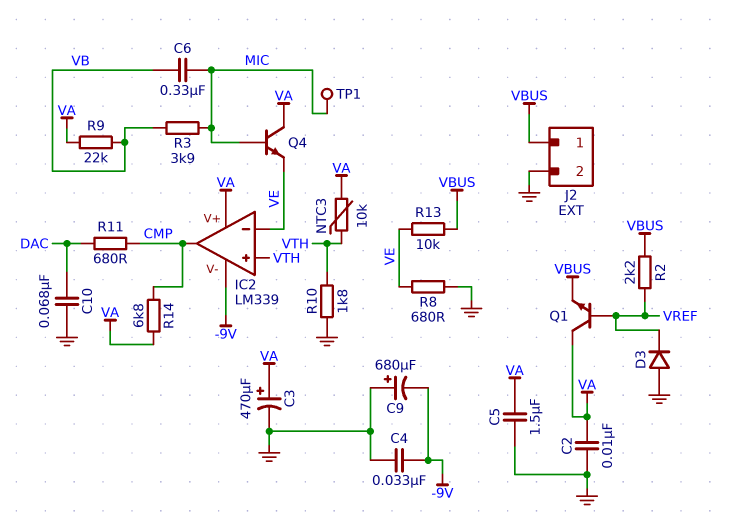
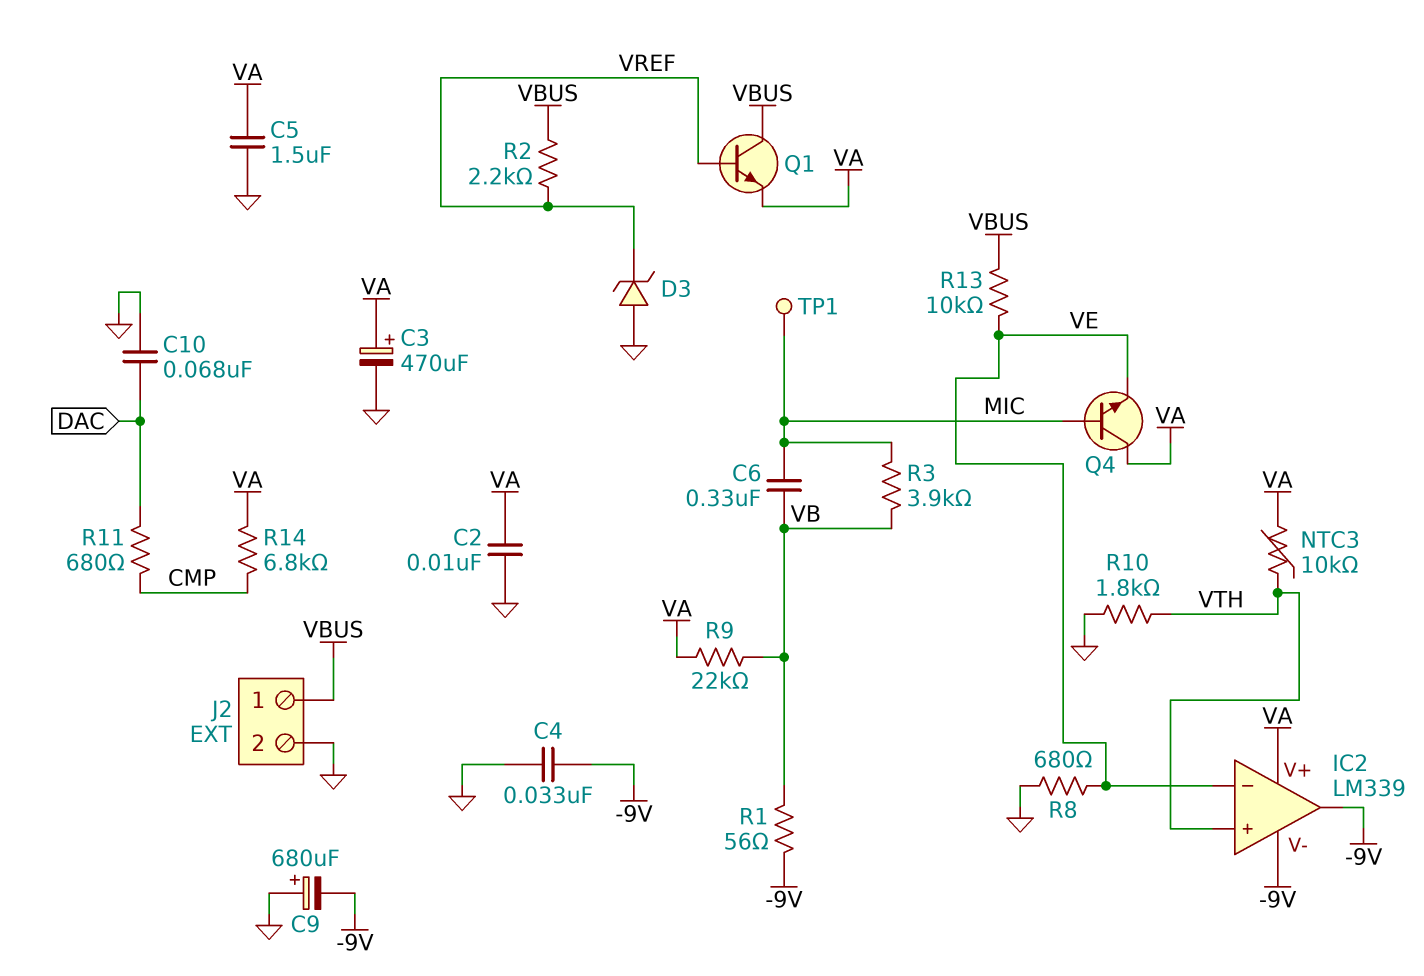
D3: diode (A GND, K VREF) -> zener (A GND, K VREF)
IC2 pin out: CMP -> -9V
Q1: NPN (B VREF, C VA, E VBUS) -> NPN (B VREF, C VBUS, E VA)
R1: none -> 56 (-9V, VB)

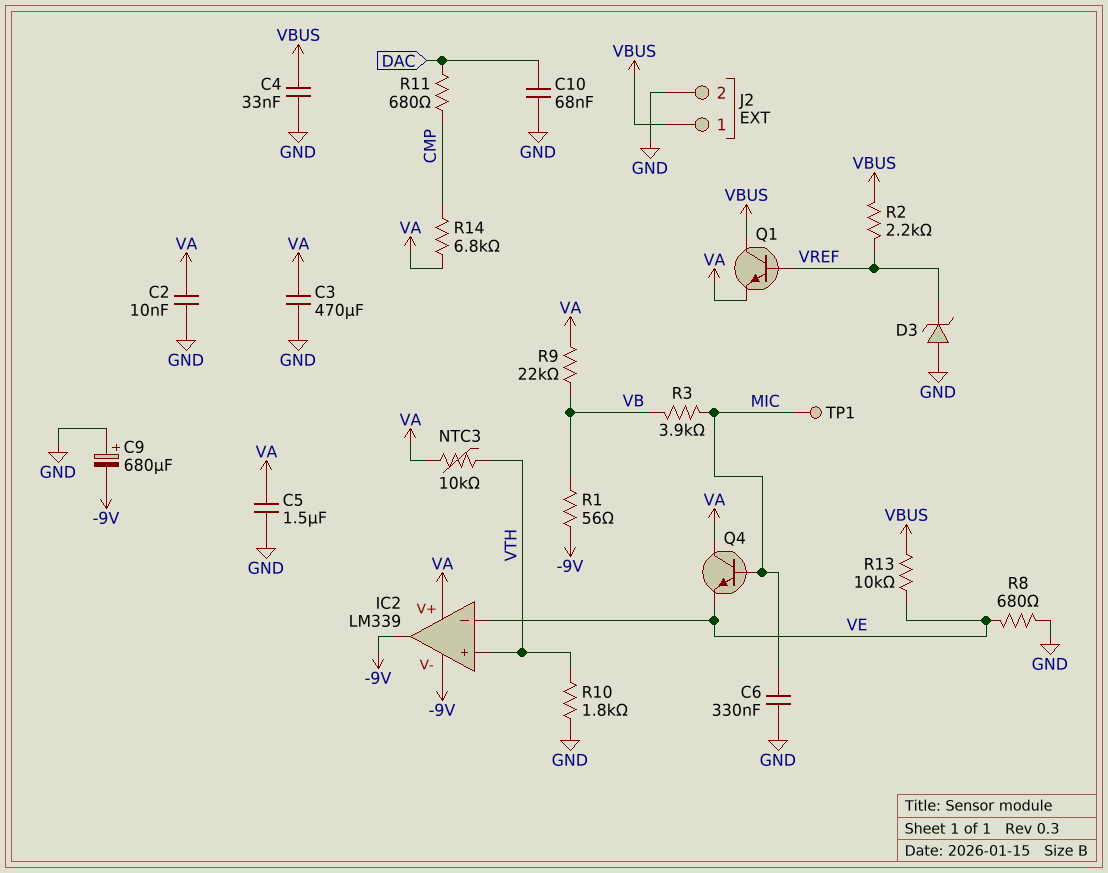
C3: 470uF (plus VA, minus GND) -> 470uF (GND, VA)
C4: 33nF (-9V, GND) -> 33nF (GND, VBUS)
C6: 330nF (MIC, VB) -> 330nF (GND, MIC)

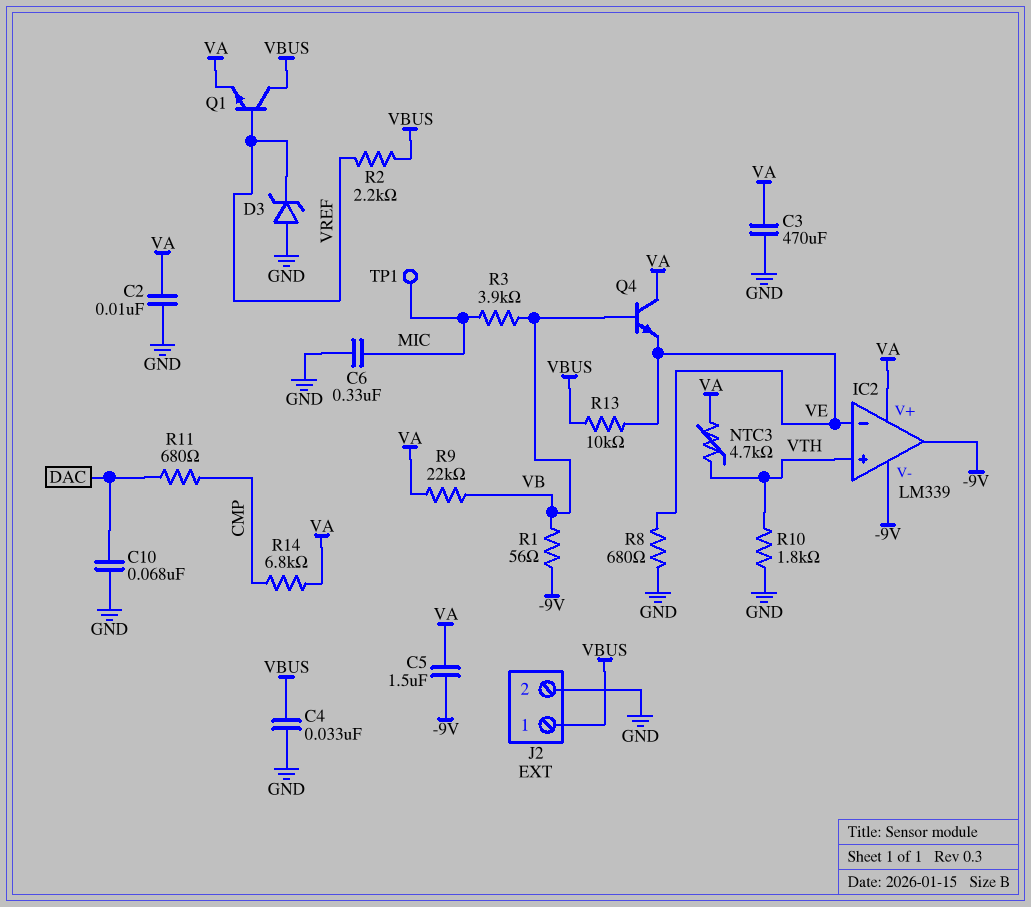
C5: 1.5uF (GND, VA) -> 1.5uF (-9V, VA)
C9: 680uF (plus GND, minus -9V) -> none
NTC3: 10k (VA, VTH) -> 4.7k (VA, VTH)
Q4: NPN (B MIC, C VA, E VE) -> NPN (B VB, C VA, E VE)

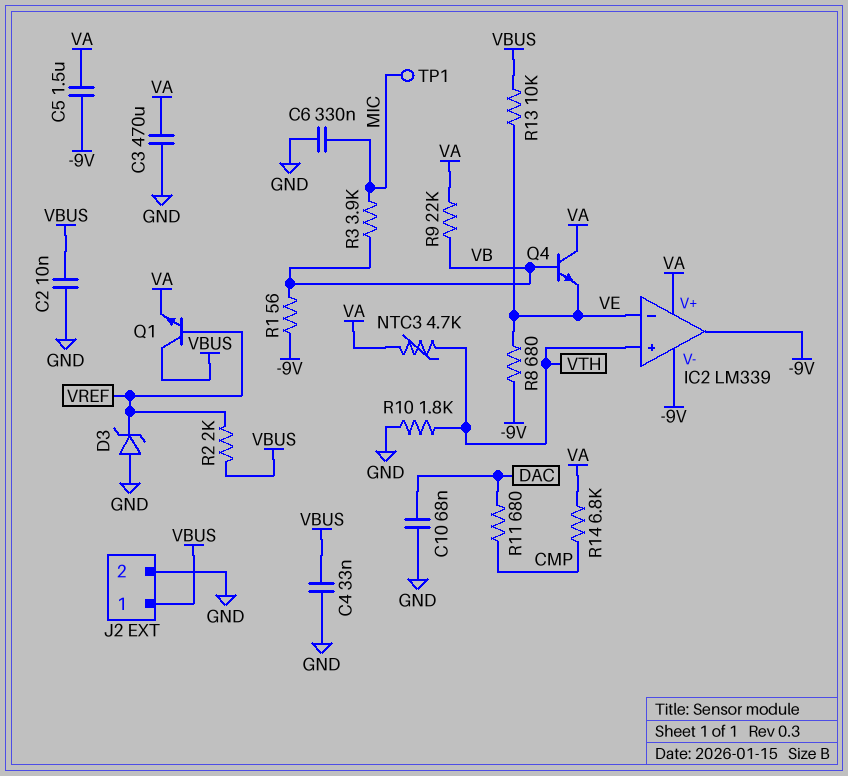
C2: 10nF (GND, VA) -> 10nF (GND, VBUS)
R2: 2.2k (VBUS, VREF) -> 2k (VBUS, VREF)
R8: 680 (GND, VE) -> 680 (-9V, VE)

